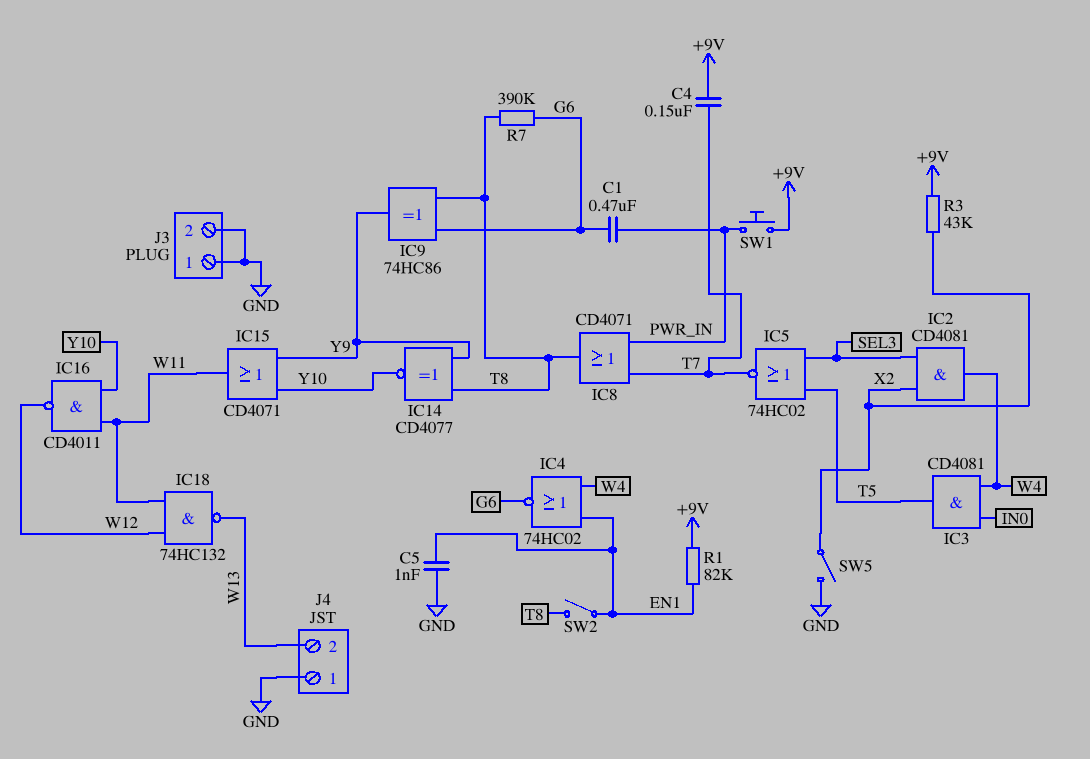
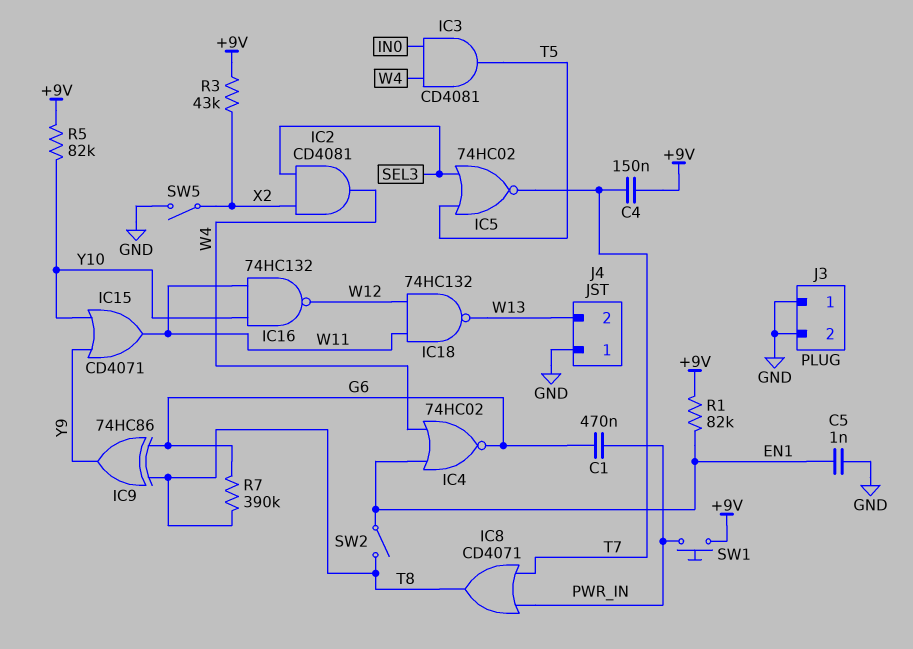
IC14: XNOR CD4077 (in T8, in Y9, out Y10) -> none
IC16: NAND CD4011 (in W11, in Y10, out W12) -> NAND 74HC132 (in W11, in Y10, out W12)
R5: none -> 82k (+9V, Y10)

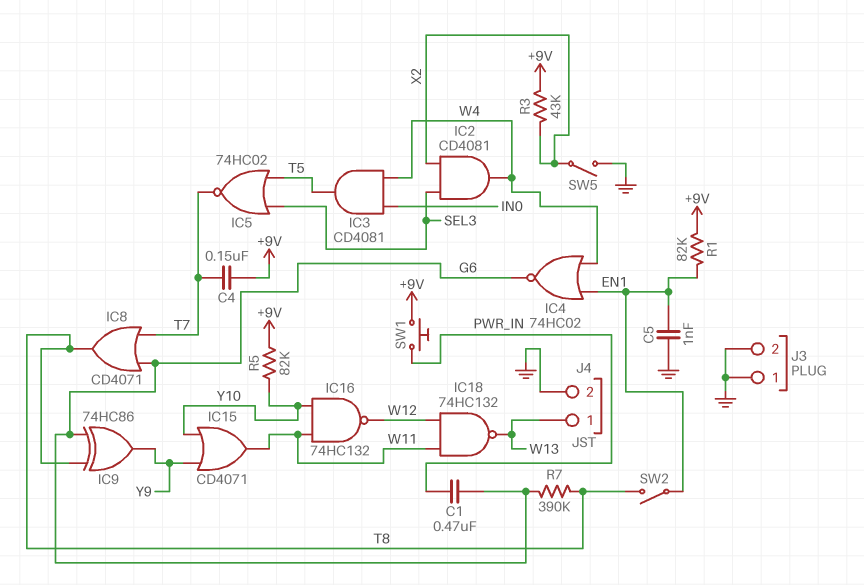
IC8: OR CD4071 (in PWR_IN, in T7, out T8) -> OR CD4071 (in G6, in T7, out T8)
J4 pin 1: GND -> W13
J4 pin 2: W13 -> GND

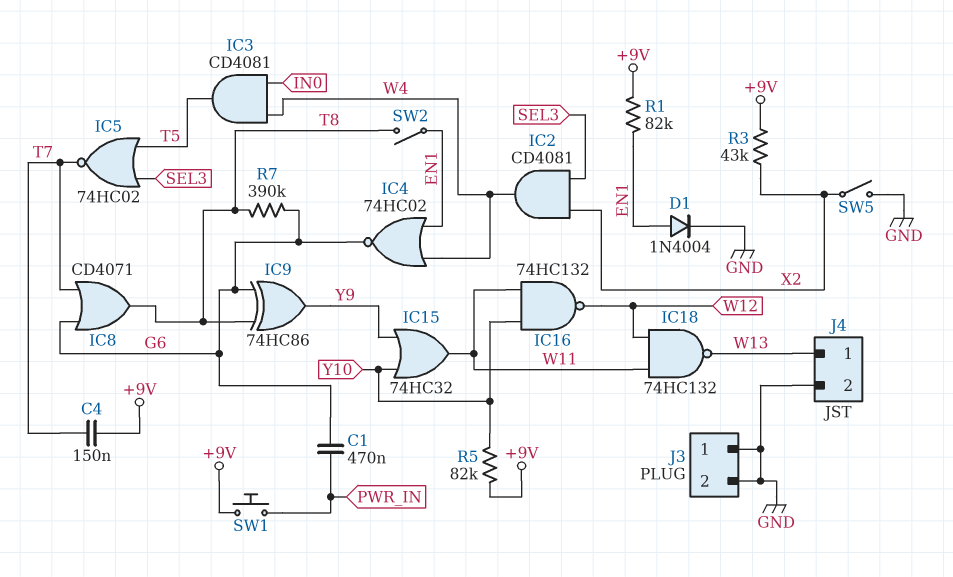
C5: 1nF (EN1, GND) -> none
D1: none -> diode 1N4004 (A EN1, K GND)
IC15: OR CD4071 (in Y9, in Y10, out W11) -> OR 74HC32 (in Y9, in Y10, out W11)

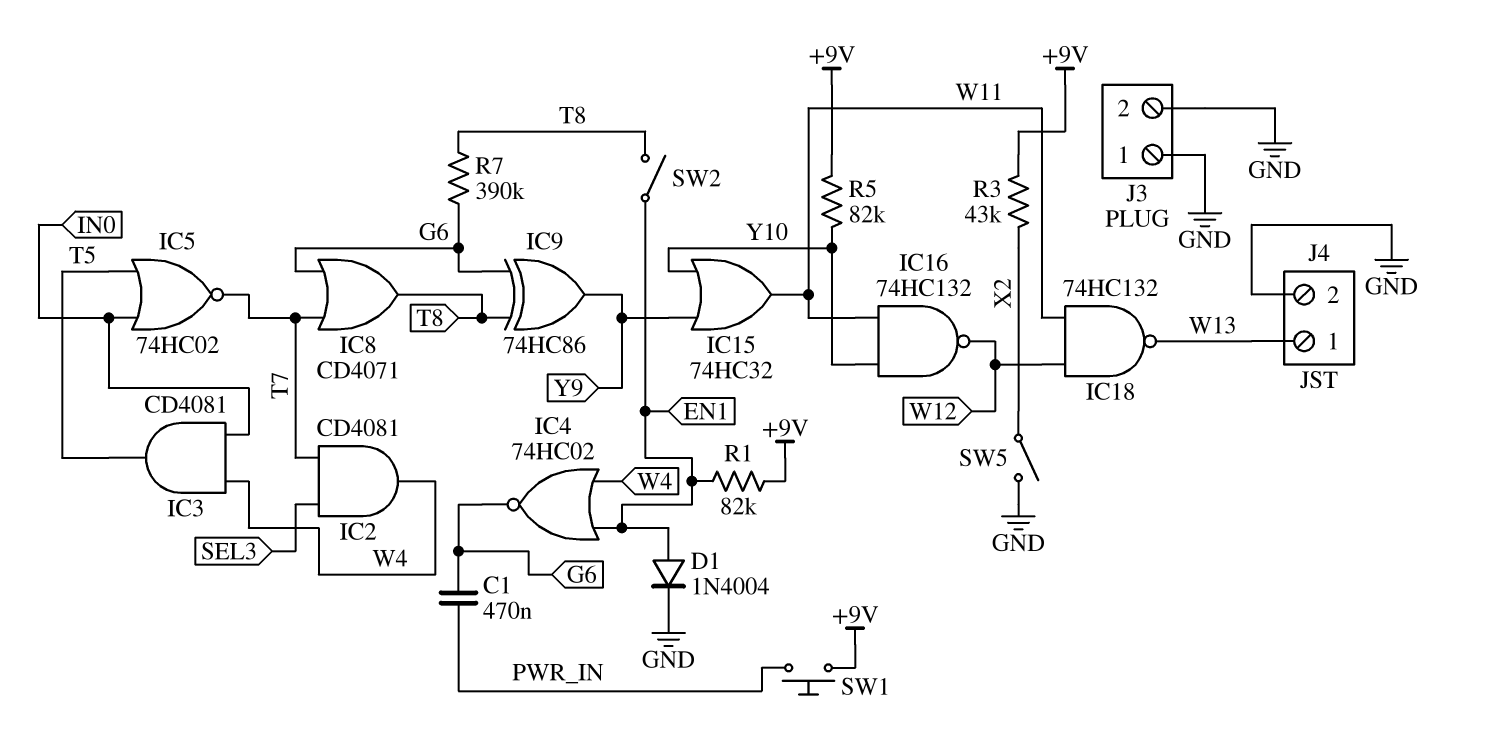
C4: 150nF (+9V, T7) -> none
IC2: AND CD4081 (in SEL3, in X2, out W4) -> AND CD4081 (in SEL3, in T7, out W4)
IC5: NOR 74HC02 (in SEL3, in T5, out T7) -> NOR 74HC02 (in IN0, in T5, out T7)

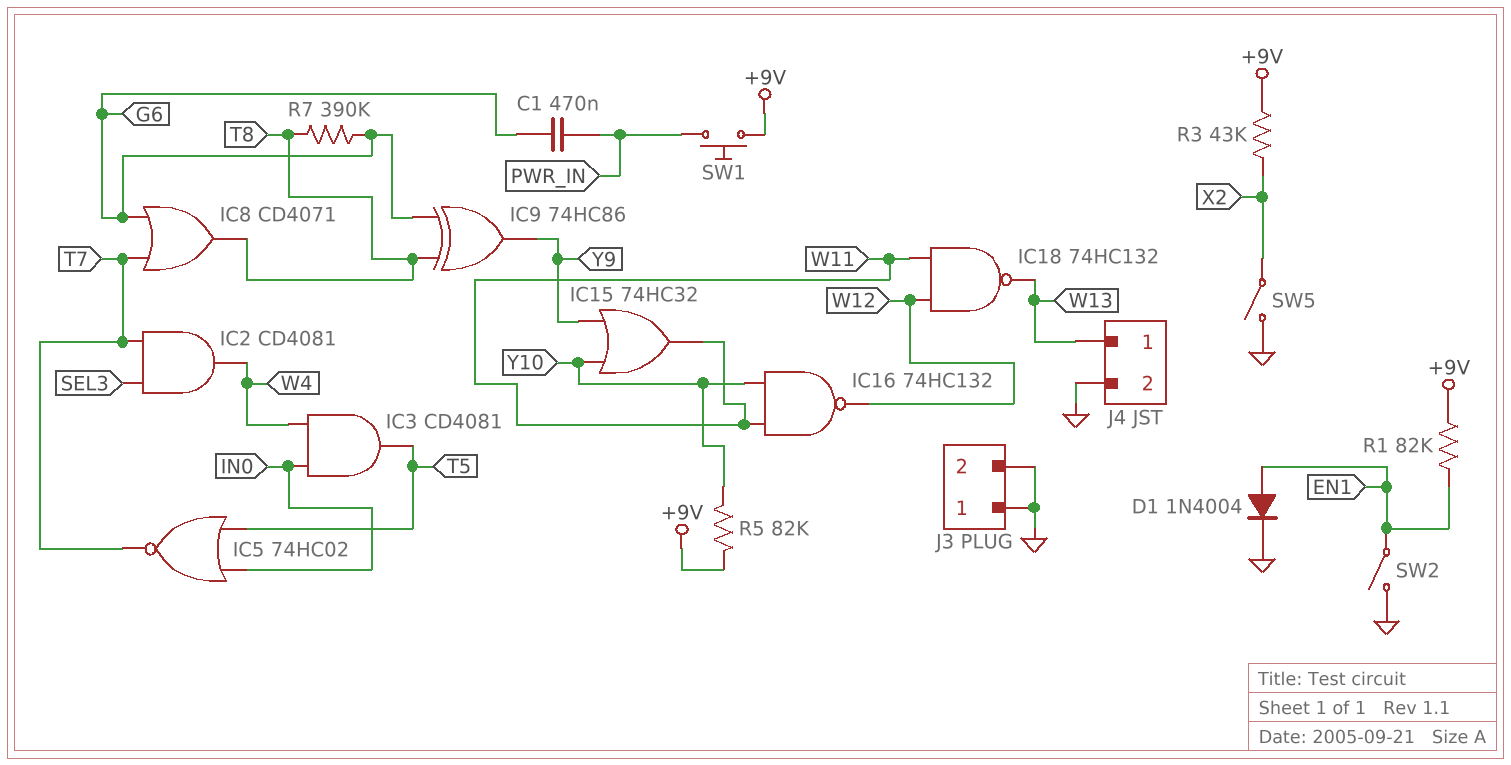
IC4: NOR 74HC02 (in EN1, in W4, out G6) -> none
SW2: switch (EN1, T8) -> switch (EN1, GND)

